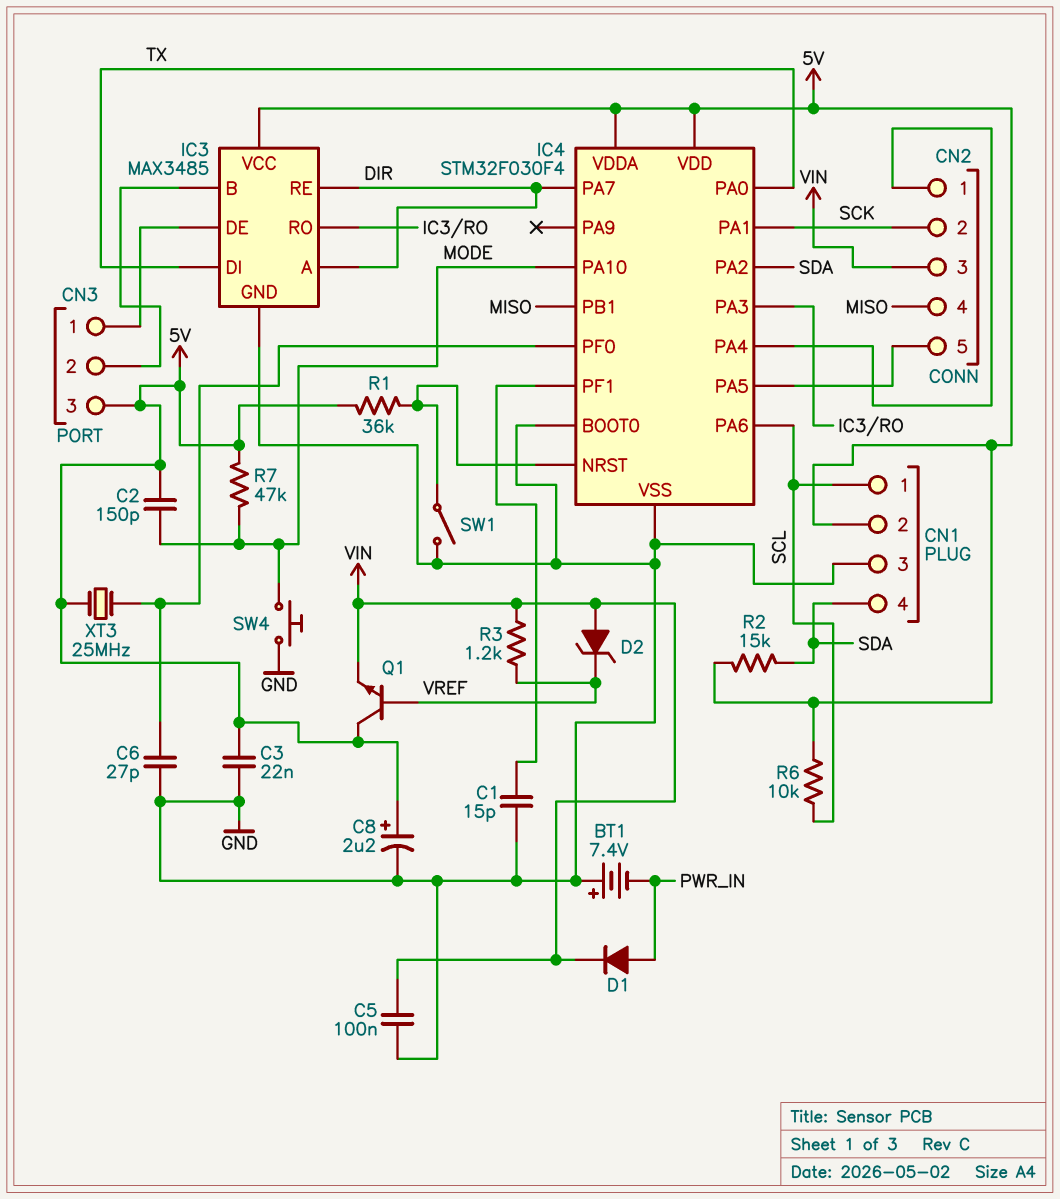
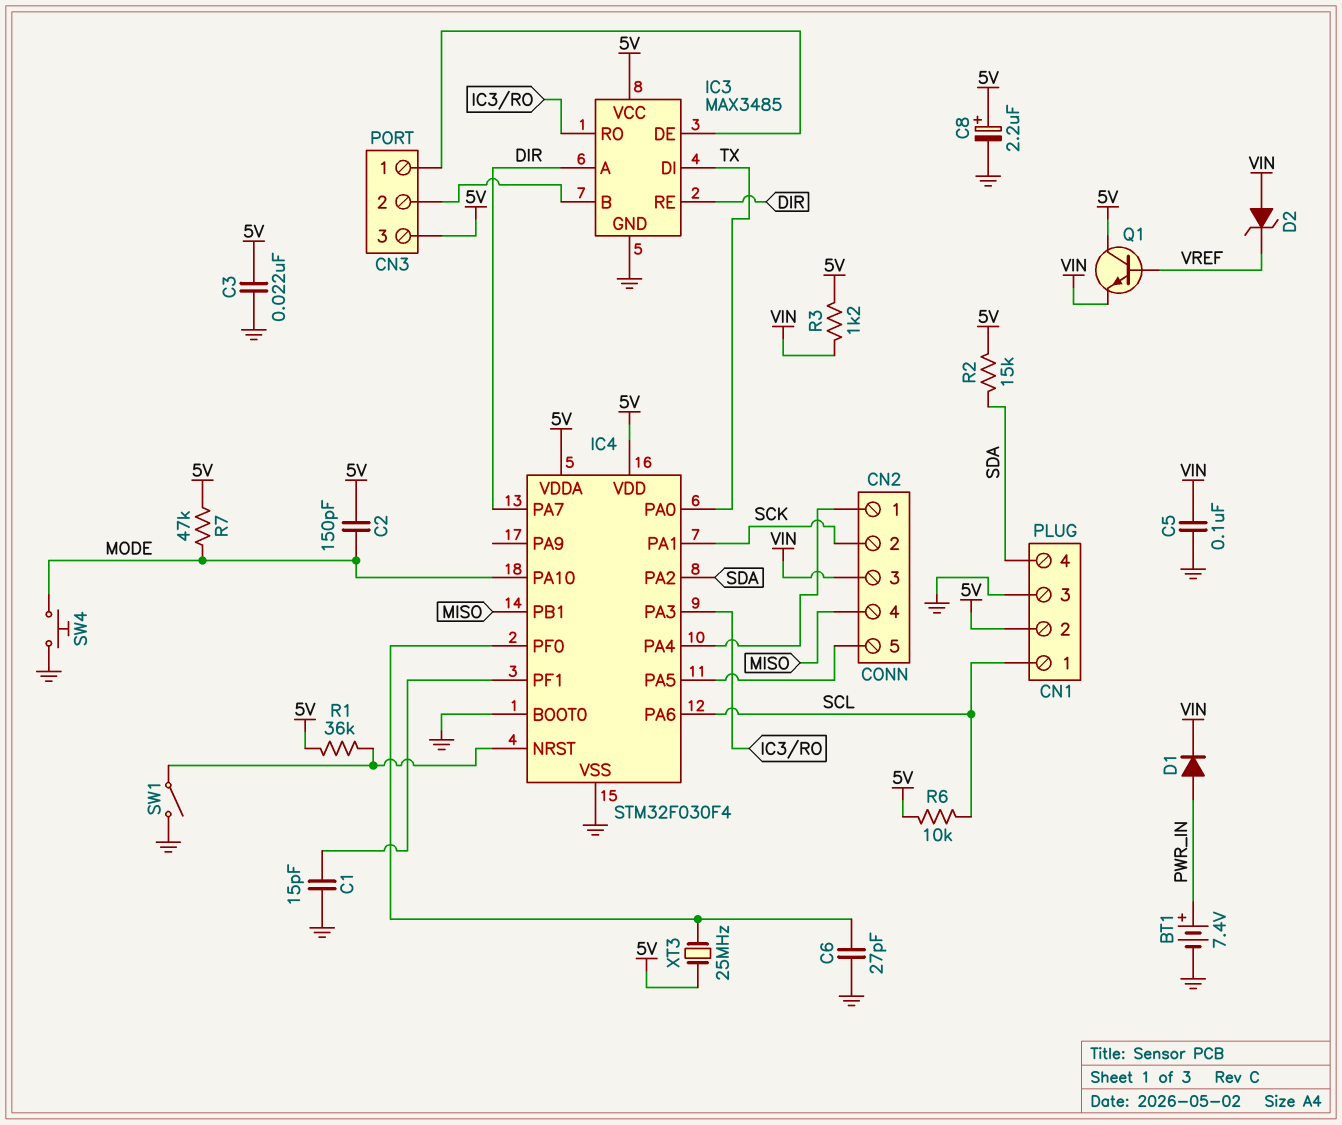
BT1: 7.4V (plus GND, minus PWR_IN) -> 7.4V (plus PWR_IN, minus GND)
R3: 1.2k (VIN, VREF) -> 1.2k (5V, VIN)

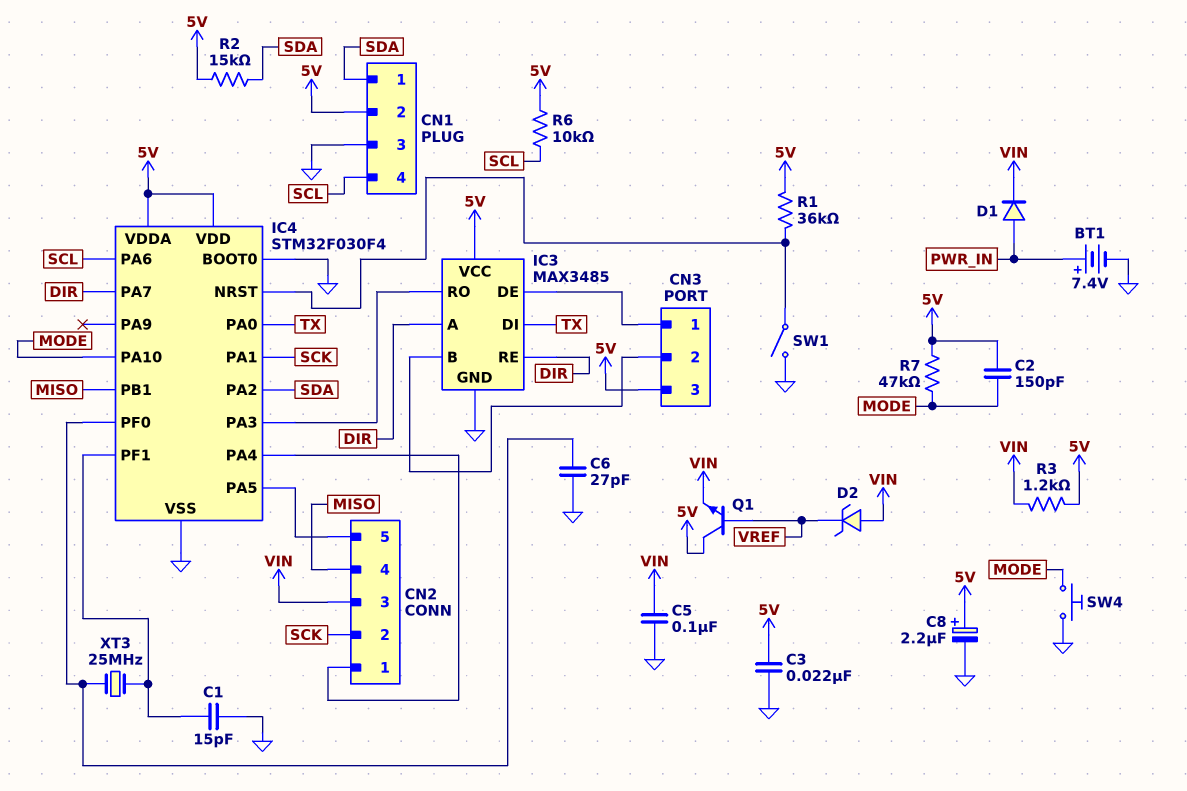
CN1 pin 1: SCL -> SDA
CN1 pin 4: SDA -> SCL
XT3: 25MHz (5V, IC4/PF0) -> 25MHz (IC4/PF0, IC4/PF1)

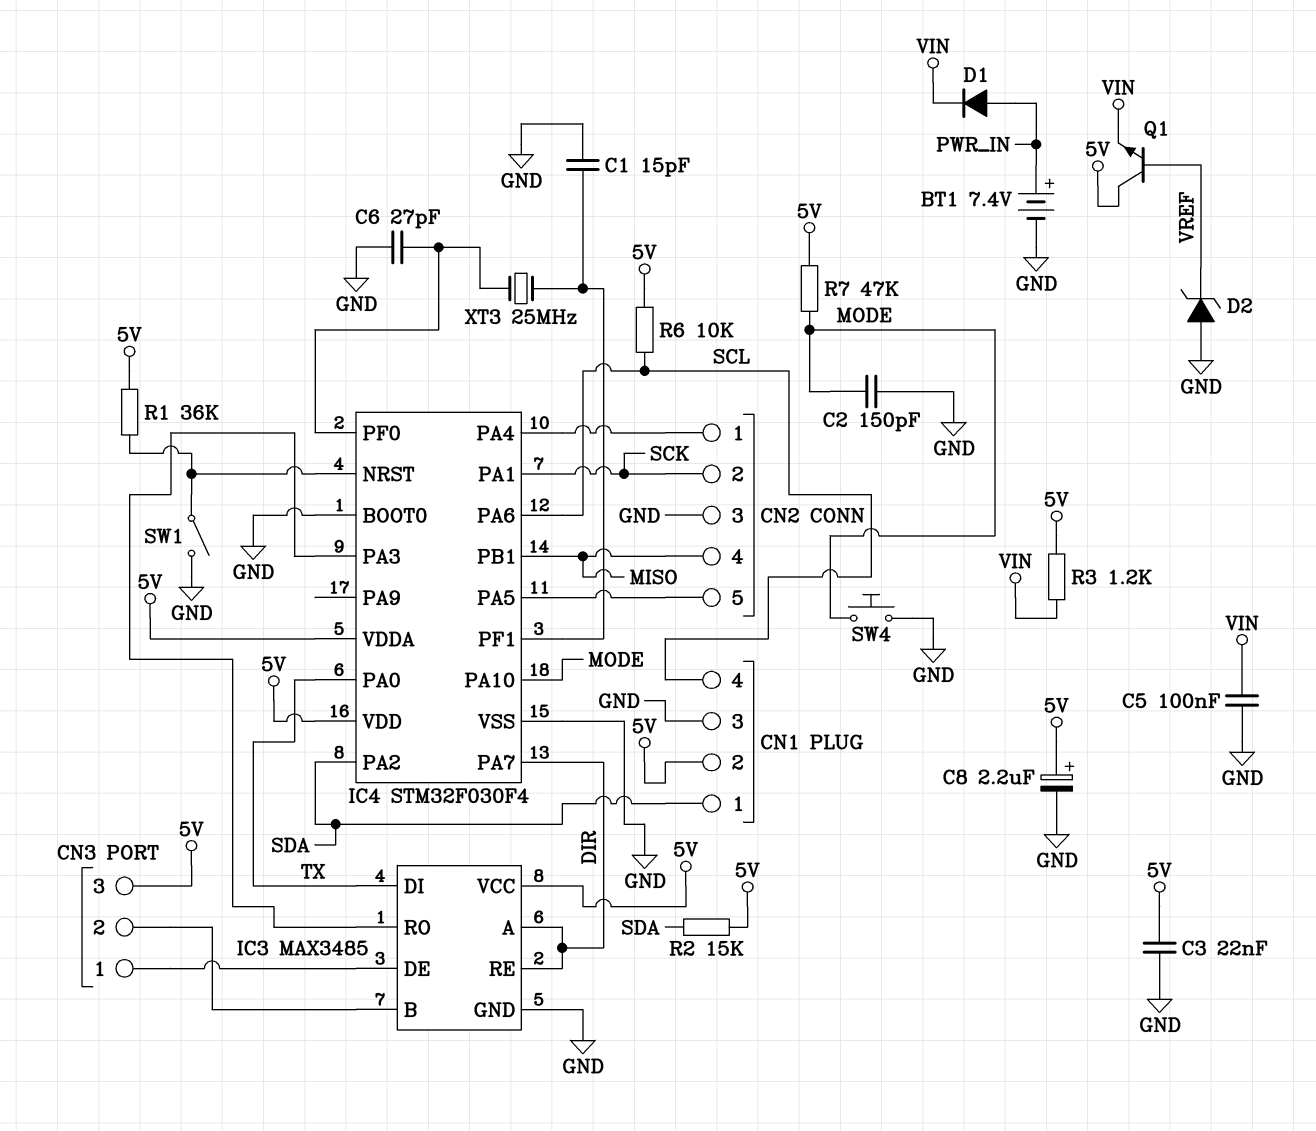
C2: 150pF (5V, MODE) -> 150pF (GND, MODE)
CN2 pin 3: VIN -> GND
D2: zener (A VIN, K VREF) -> zener (A GND, K VREF)

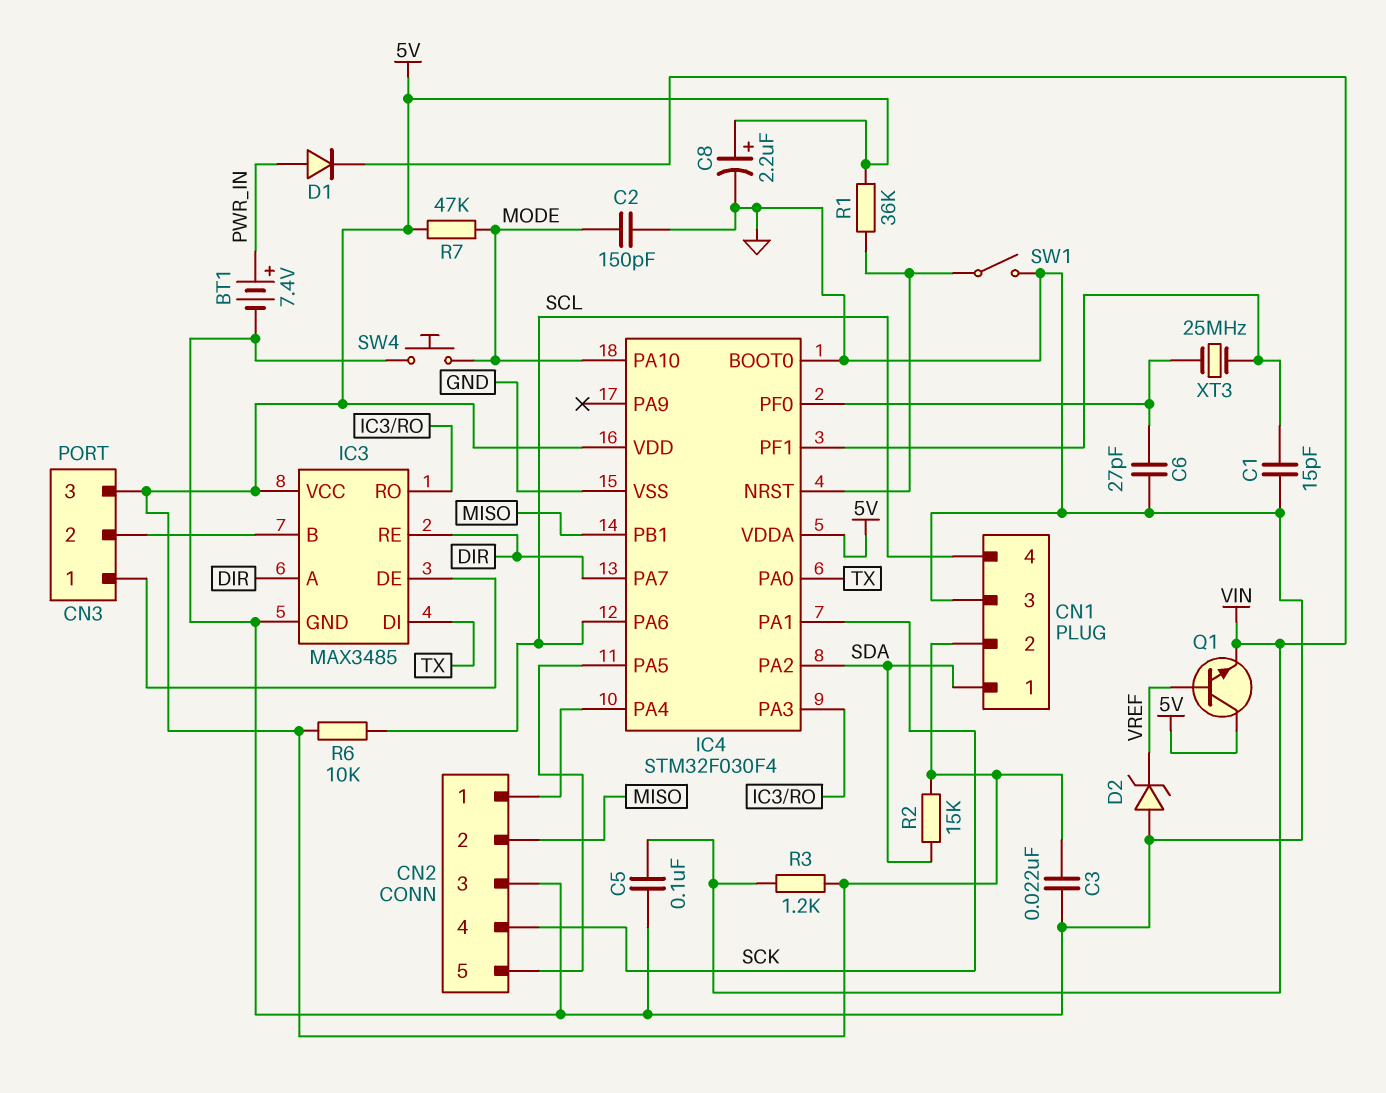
CN2 pin 2: SCK -> MISO
CN2 pin 4: MISO -> SCK

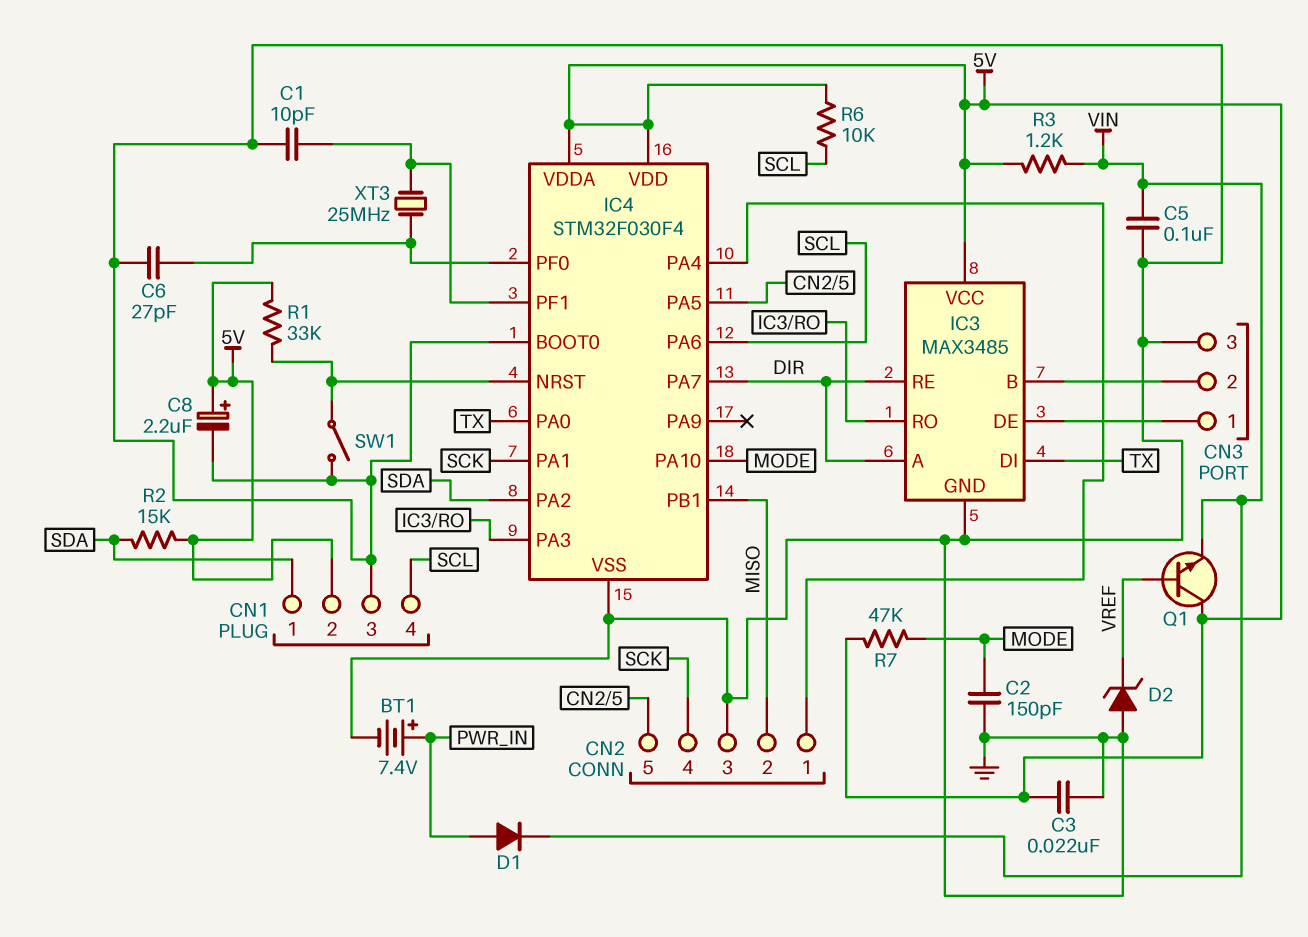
C1: 15pF (GND, IC4/PF1) -> 10pF (GND, IC4/PF1)
CN3 pin 3: 5V -> GND
R1: 36k (5V, IC4/NRST) -> 33k (5V, IC4/NRST)
SW4: button (GND, MODE) -> none

